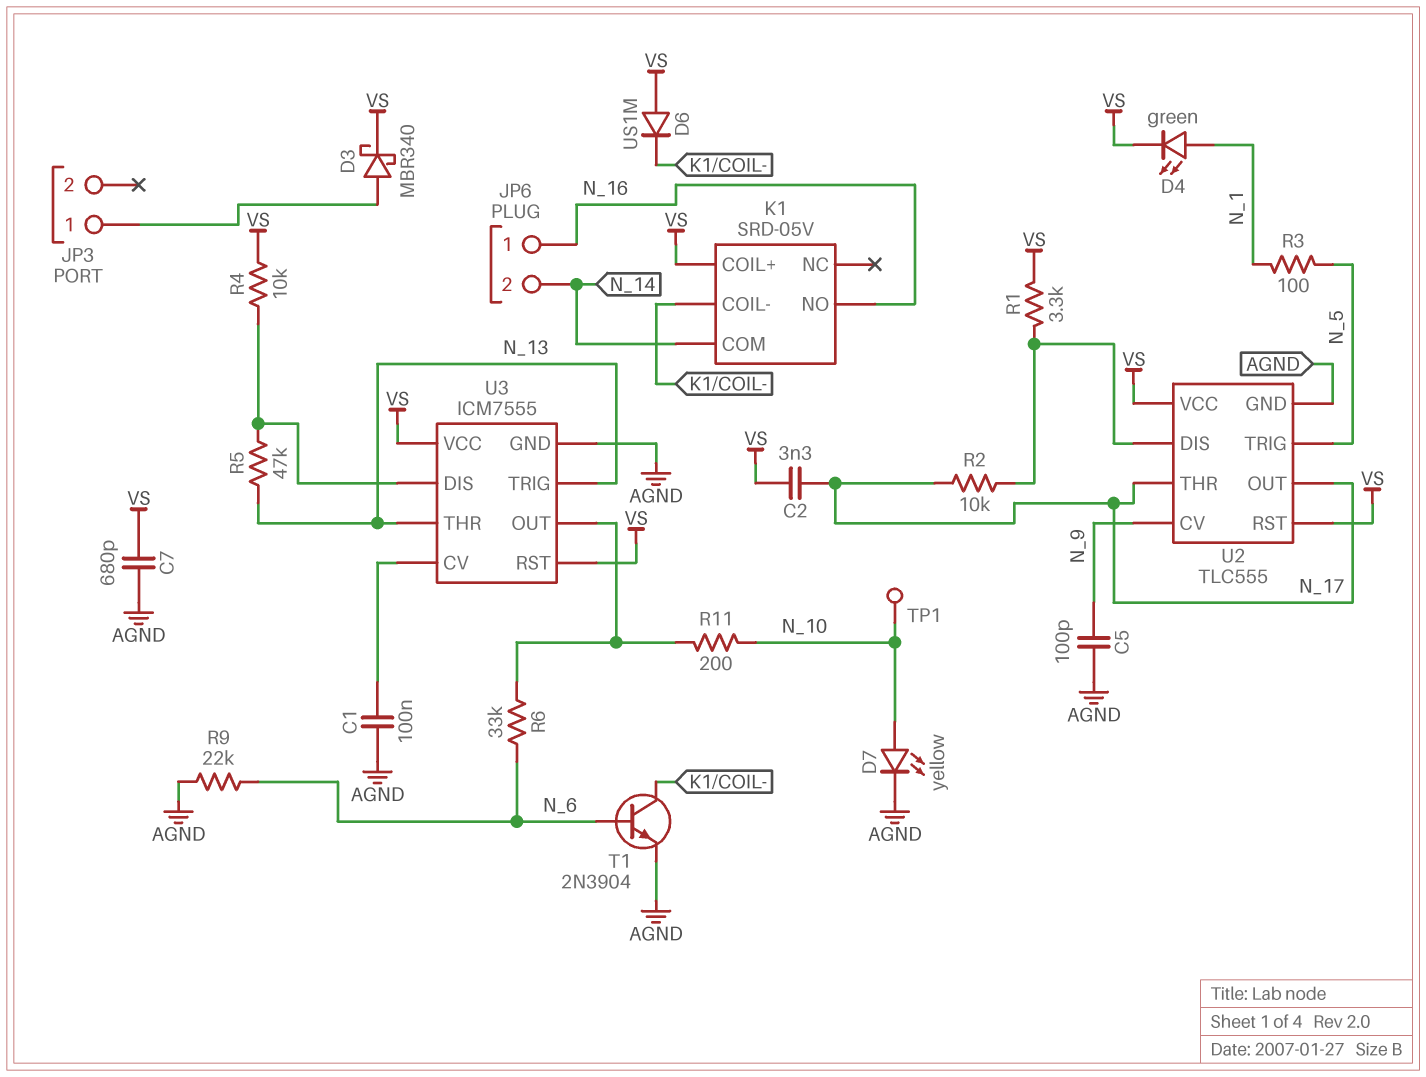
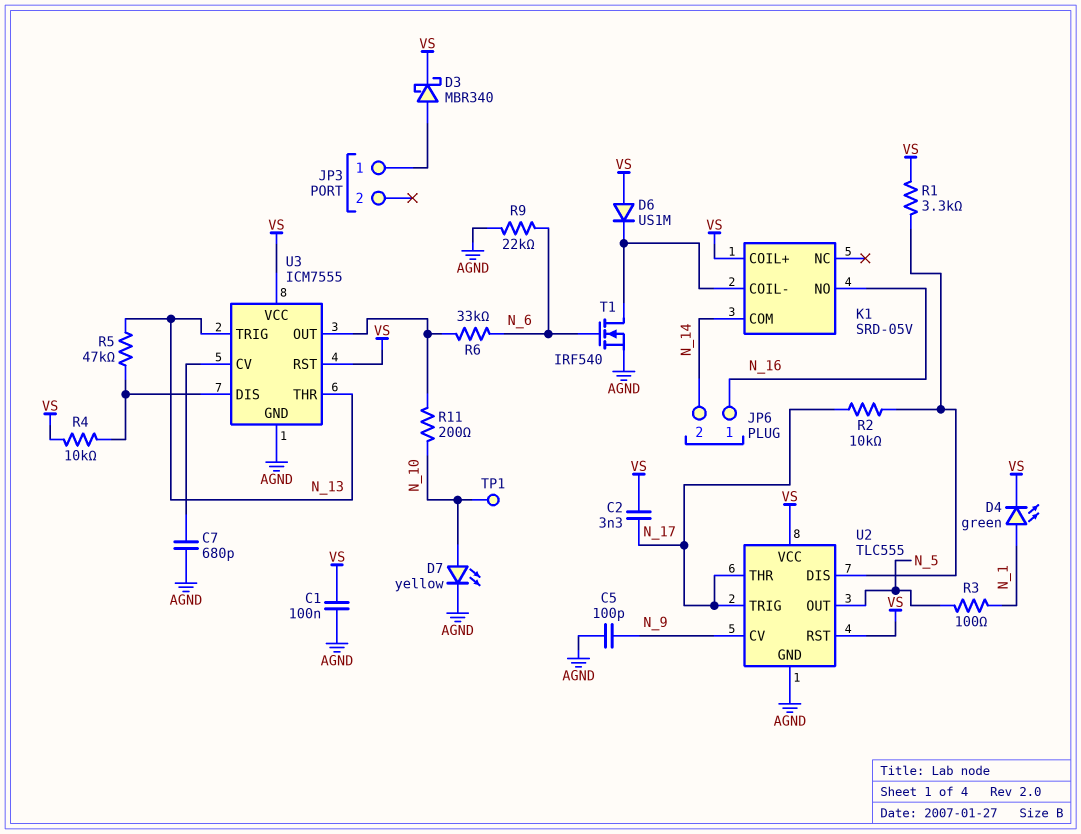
C1: 100nF (AGND, U3/CV) -> 100nF (AGND, VS)
C7: 680pF (AGND, VS) -> 680pF (AGND, U3/CV)
T1: NPN 2N3904 (B N_6, C K1/COIL-, E AGND) -> NMOS IRF540 (G N_6, D K1/COIL-, S AGND)
U2 pin OUT: N_17 -> N_5
U2 pin TRIG: N_5 -> N_17

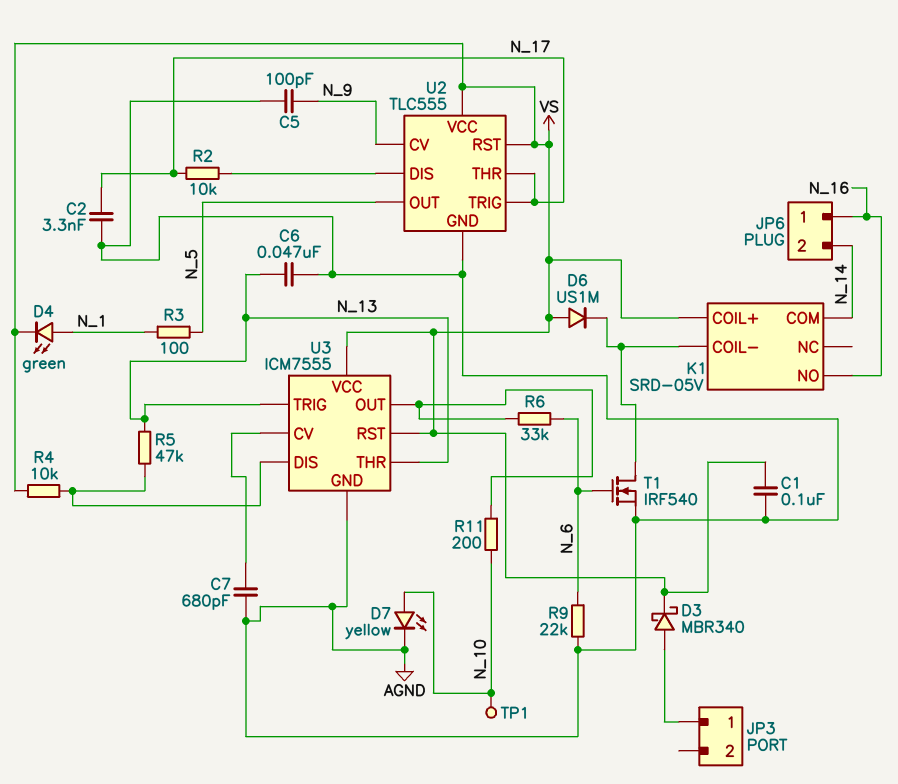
C2: 3.3nF (N_17, VS) -> 3.3nF (AGND, N_17)
C6: none -> 47nF (AGND, N_13)
R1: 3.3k (U2/DIS, VS) -> none

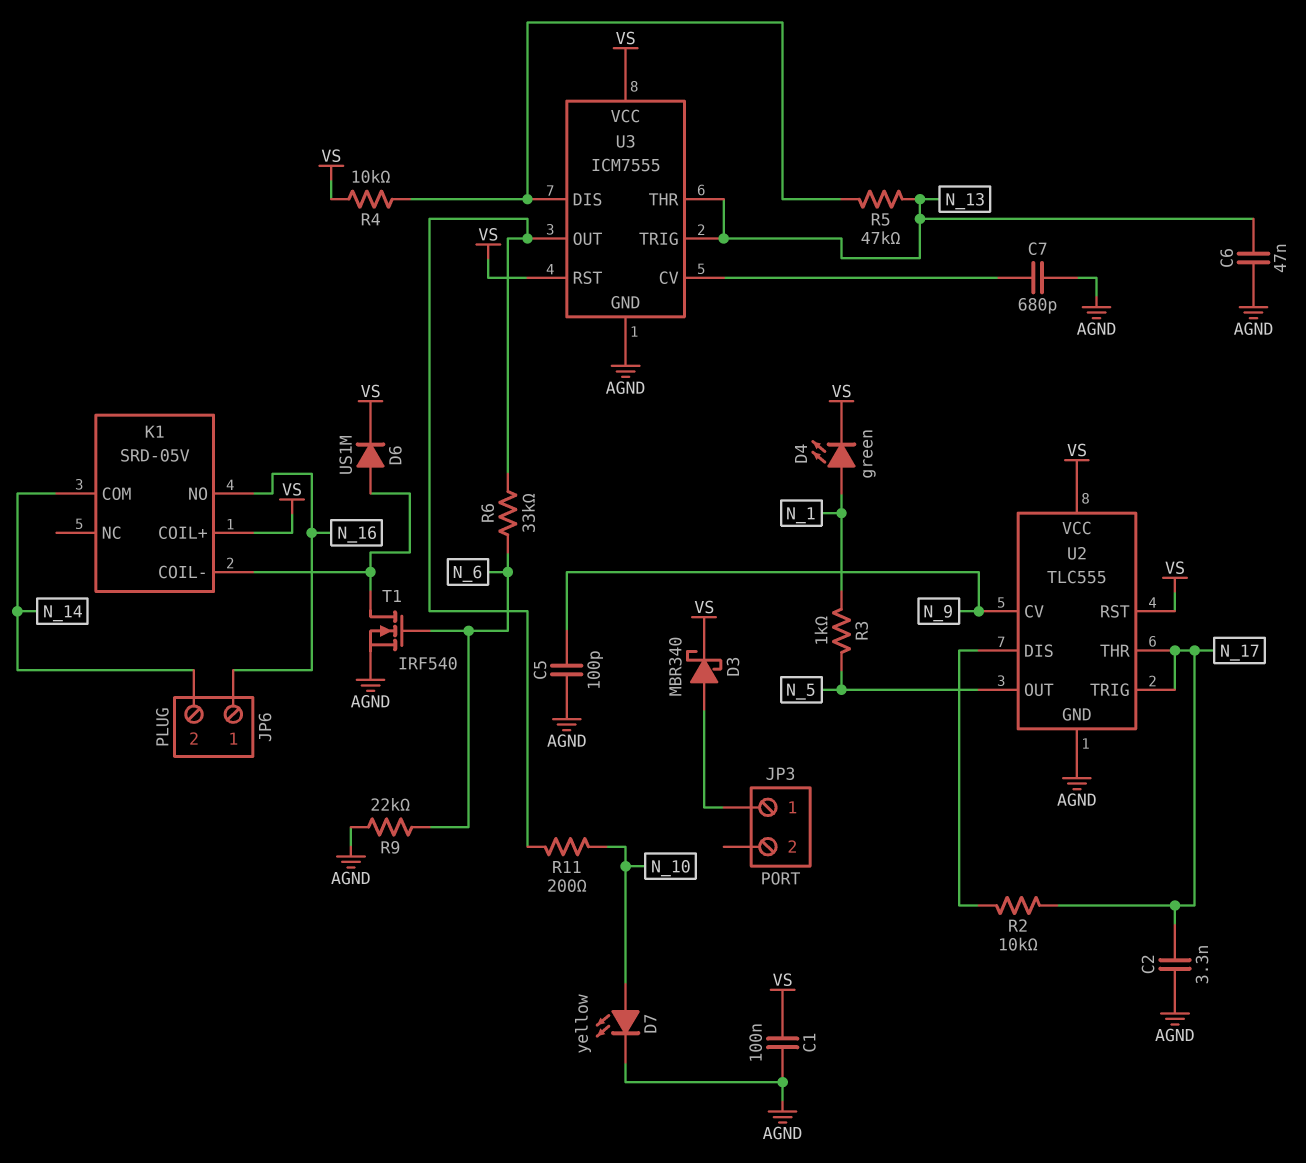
D6: diode US1M (A VS, K K1/COIL-) -> diode US1M (A K1/COIL-, K VS)
R3: 100 (N_1, N_5) -> 1k (N_1, N_5)
TP1: test point (N_10) -> none

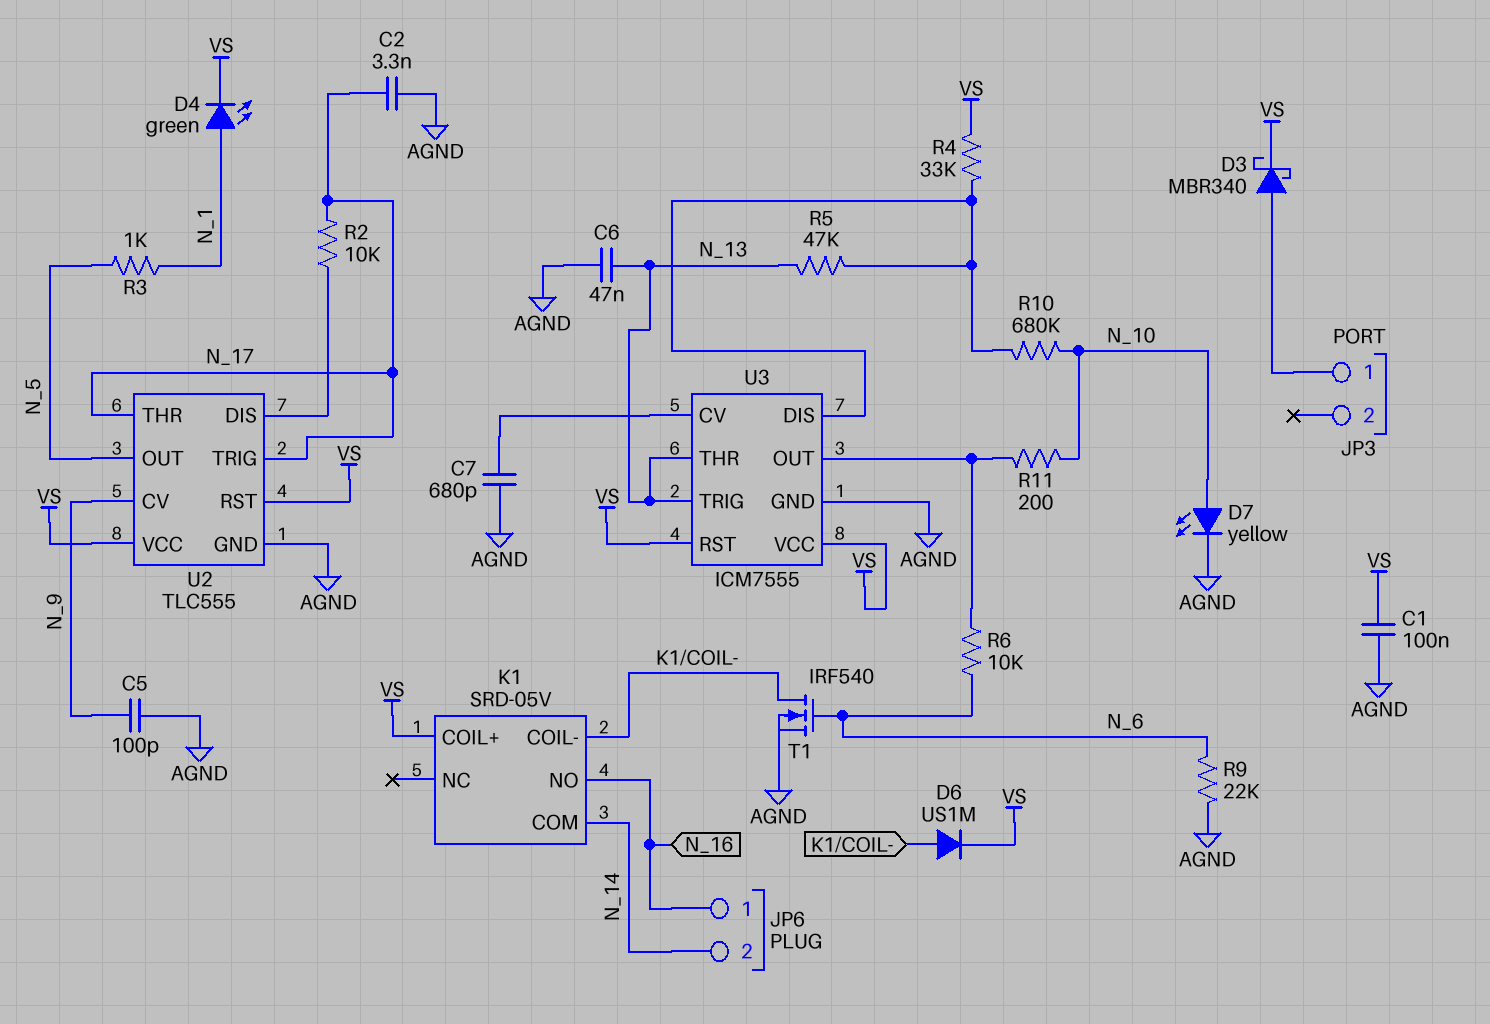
R4: 10k (U3/DIS, VS) -> 33k (U3/DIS, VS)
R6: 33k (N_6, U3/OUT) -> 10k (N_6, U3/OUT)
R10: none -> 680k (N_10, U3/DIS)

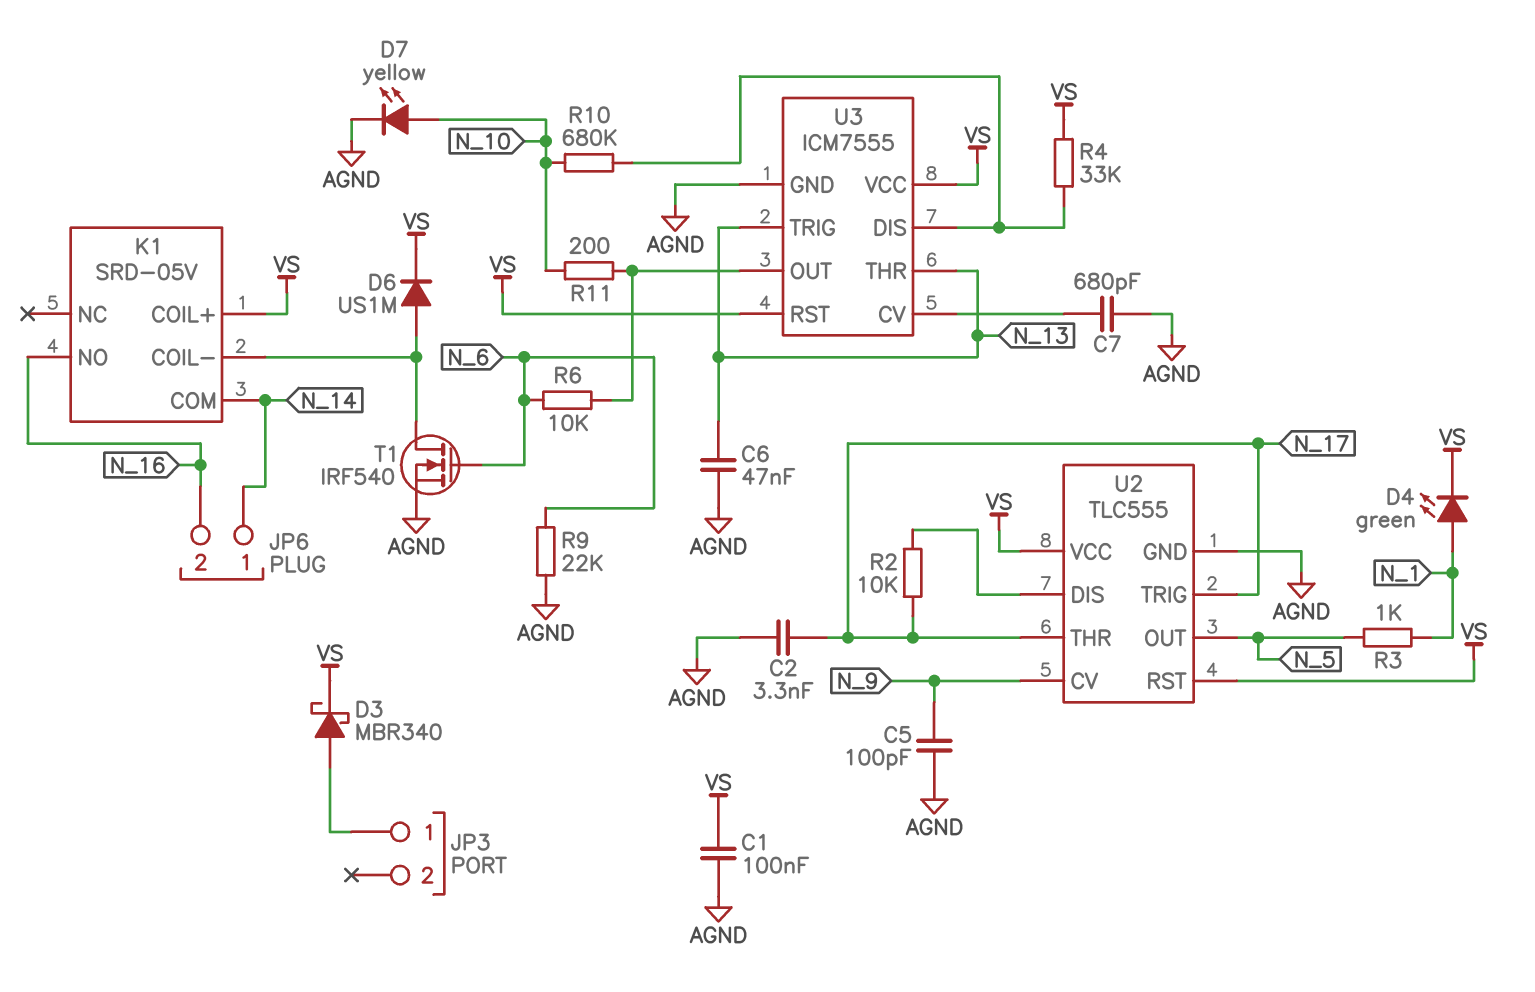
JP6 pin 1: N_16 -> N_14
JP6 pin 2: N_14 -> N_16
R5: 47k (N_13, U3/DIS) -> none

